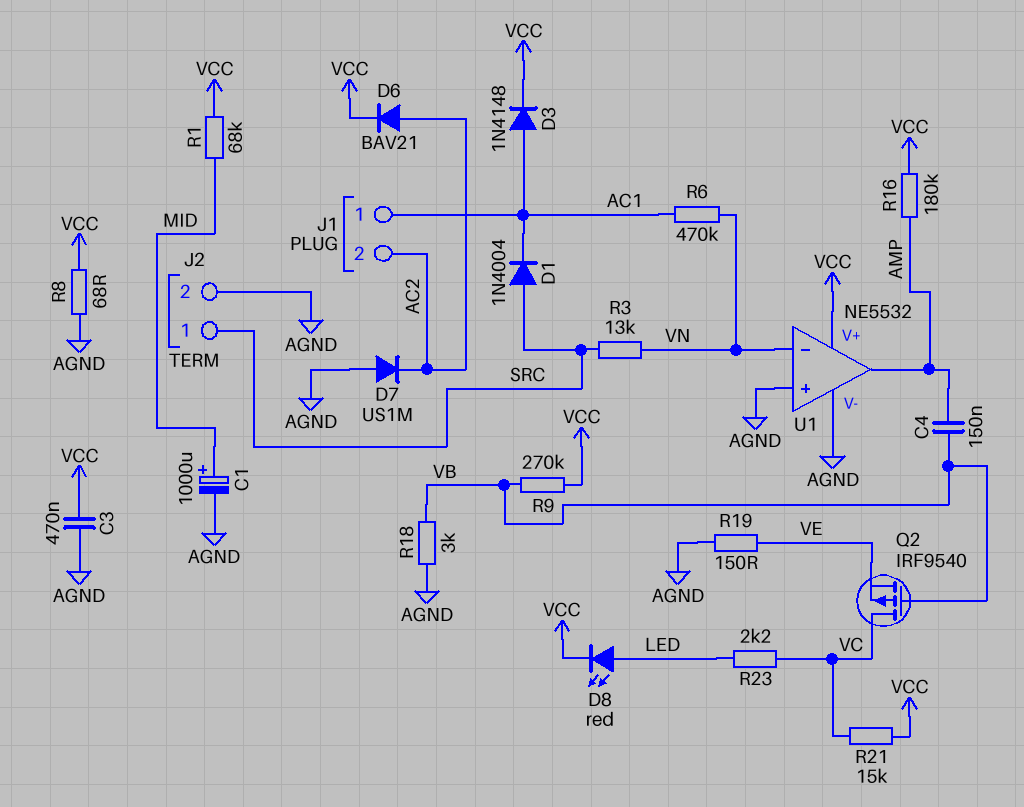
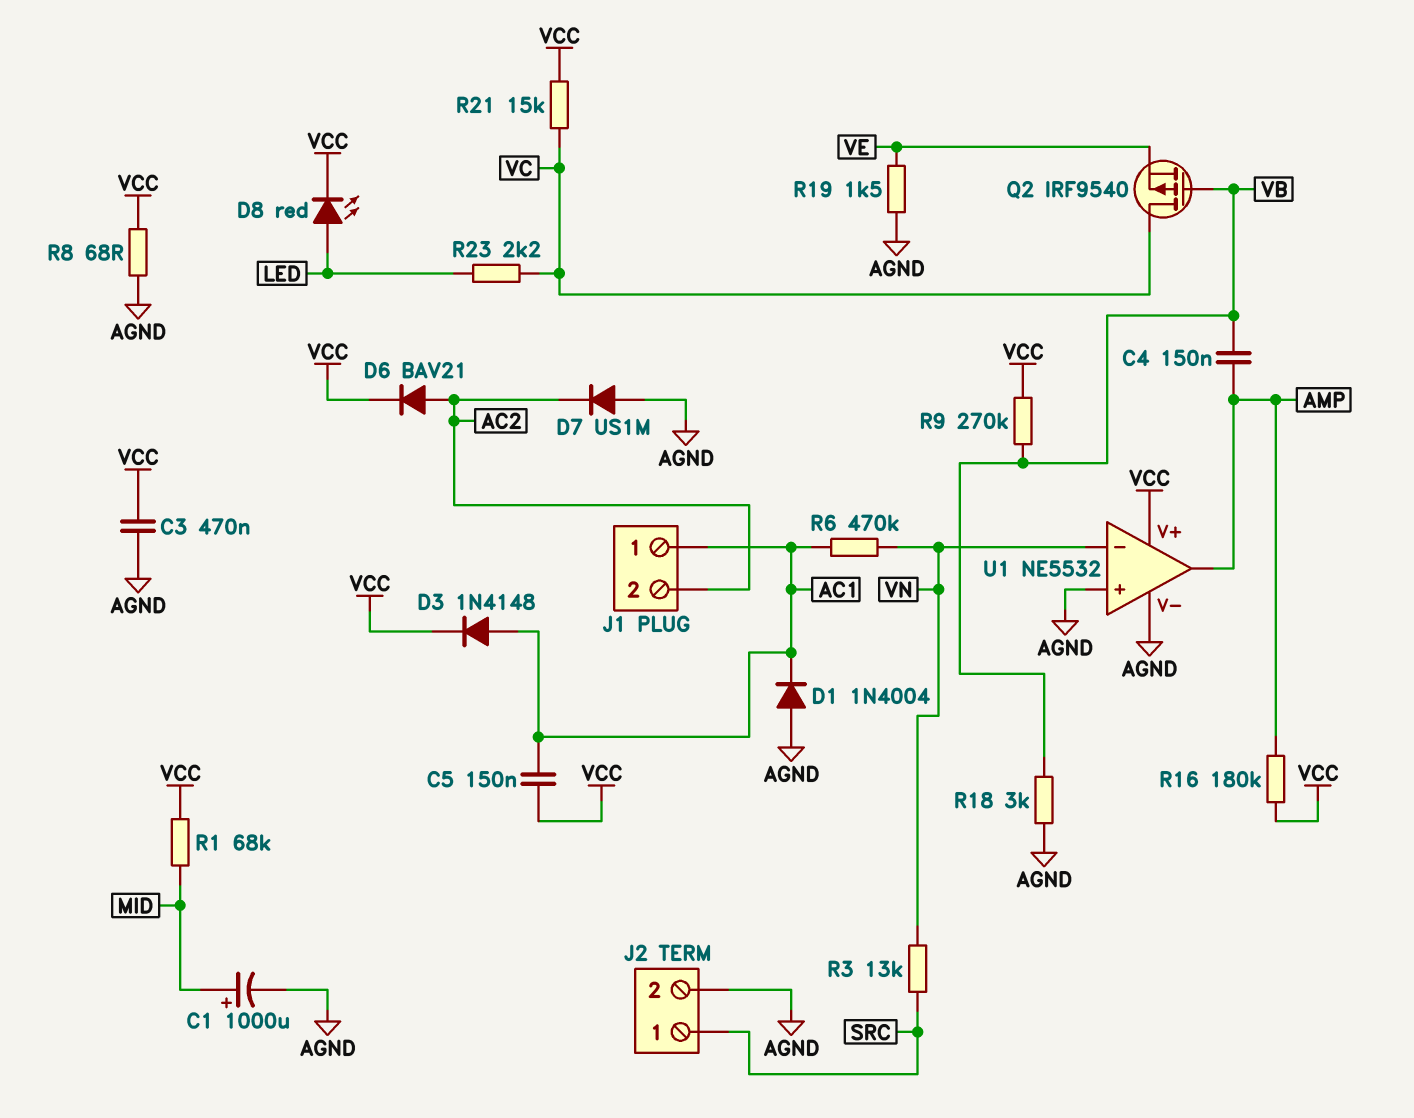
C5: none -> 150nF (AC1, VCC)
D1: diode 1N4004 (A SRC, K AC1) -> diode 1N4004 (A AGND, K AC1)
R19: 150 (AGND, VE) -> 1.5k (AGND, VE)

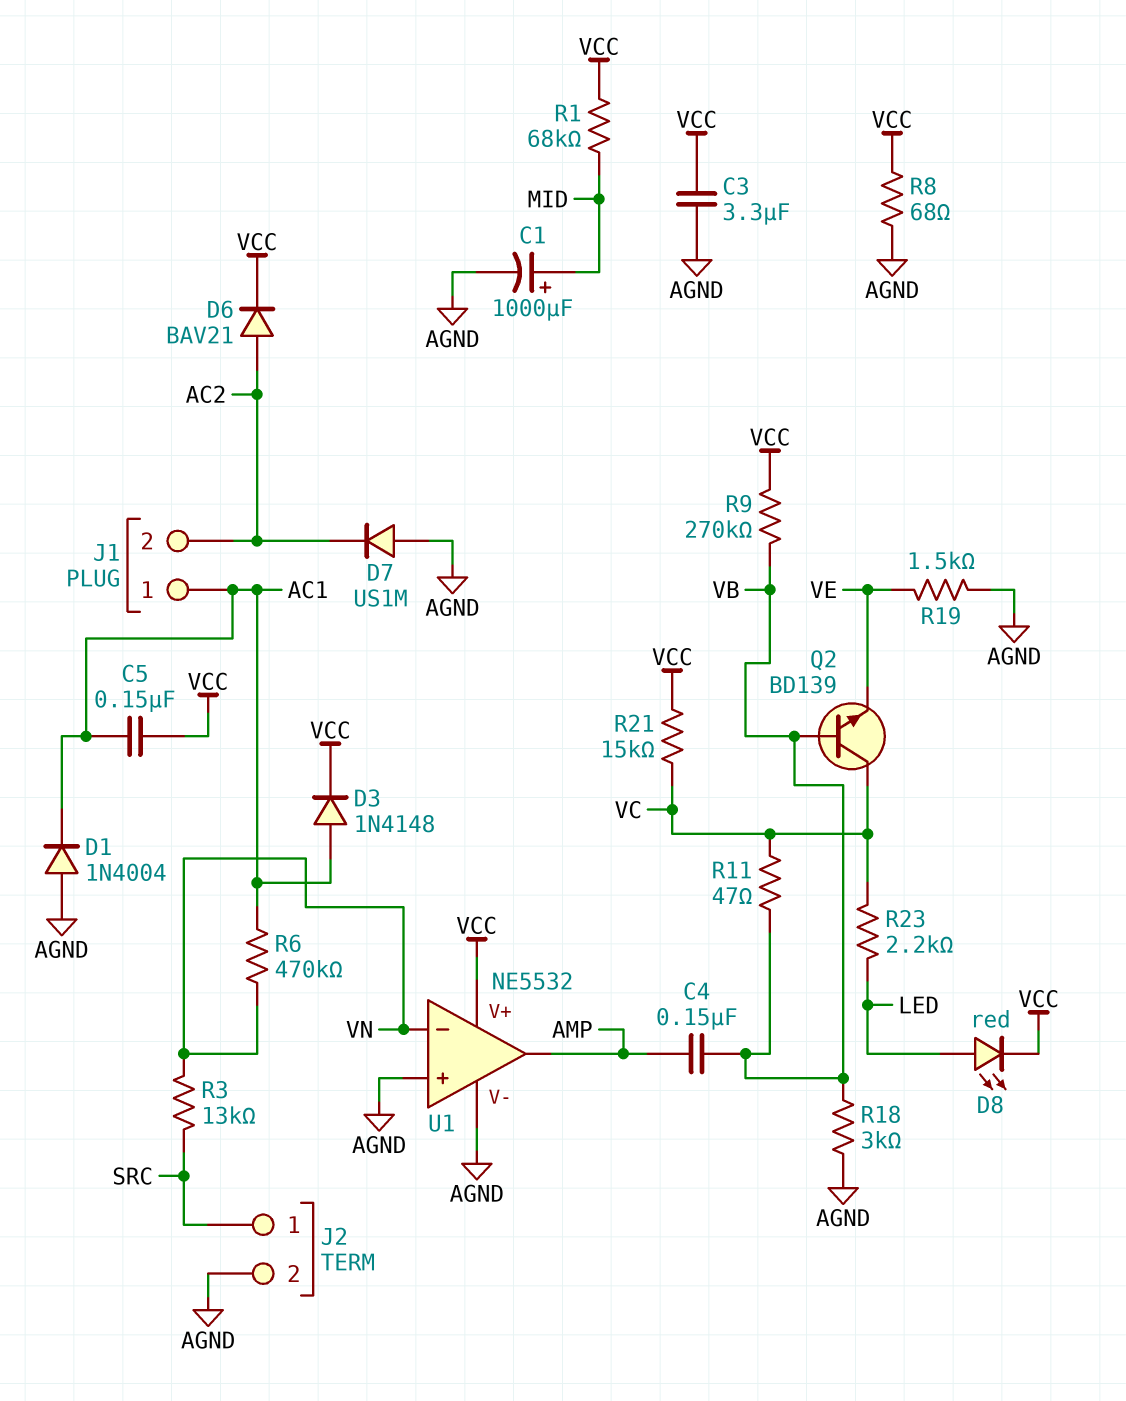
C3: 470nF (AGND, VCC) -> 3.3uF (AGND, VCC)
Q2: PMOS IRF9540 (G VB, D VC, S VE) -> NPN BD139 (B VB, C VC, E VE)
R11: none -> 47 (VB, VC)
R16: 180k (AMP, VCC) -> none

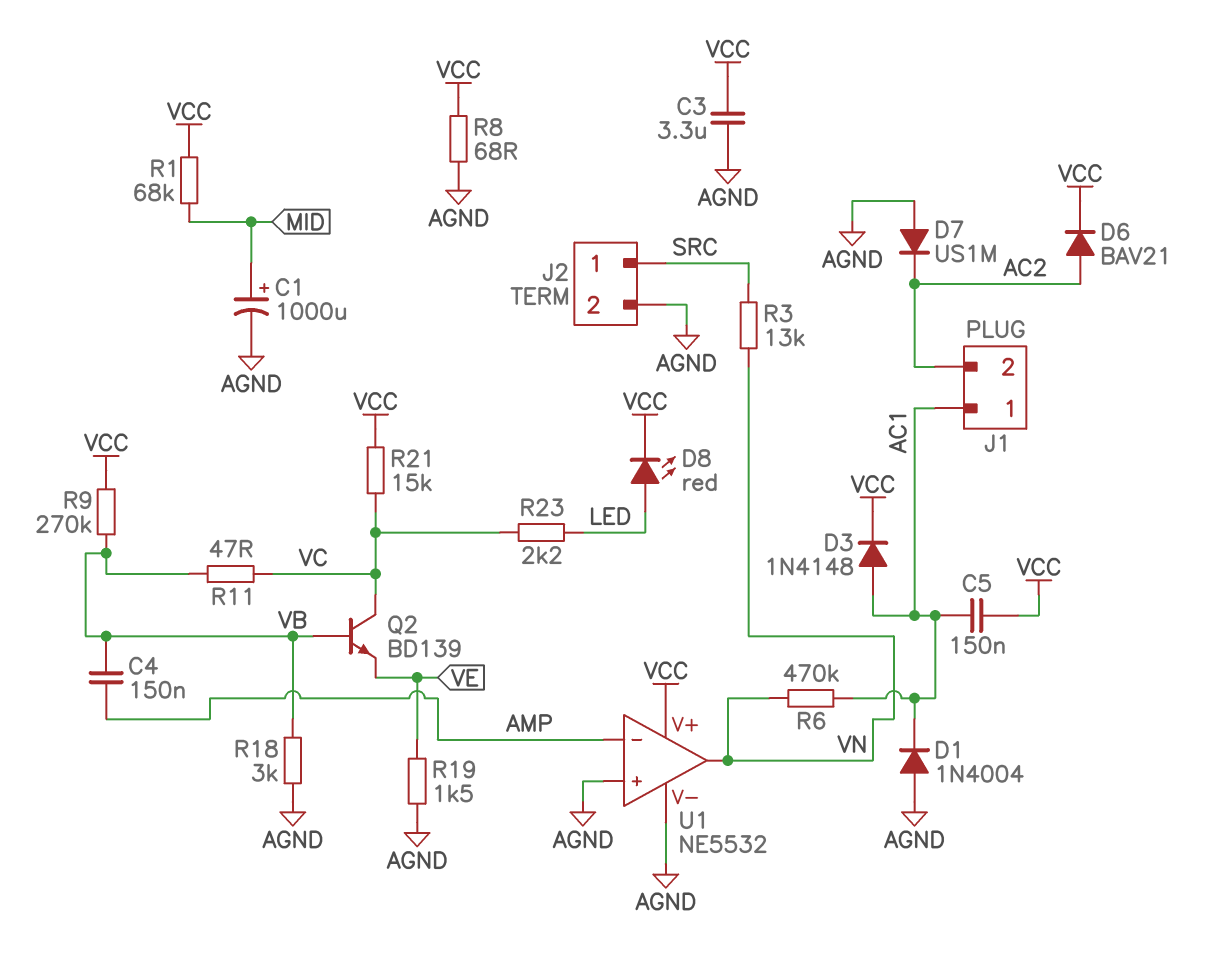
U1 pin in-: VN -> AMP
U1 pin out: AMP -> VN

